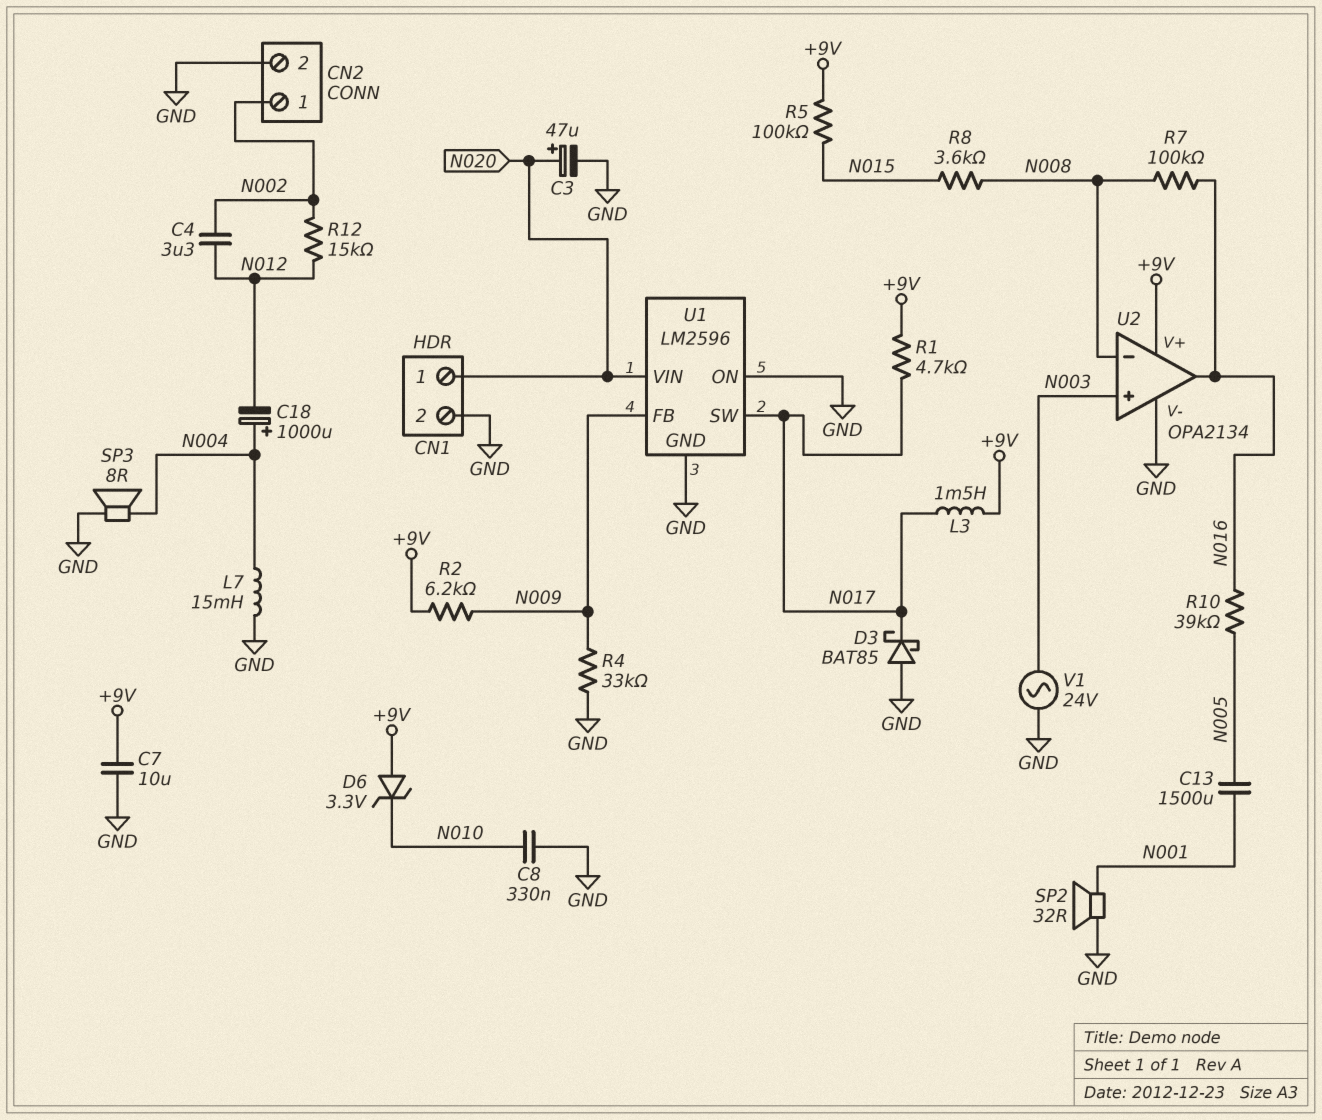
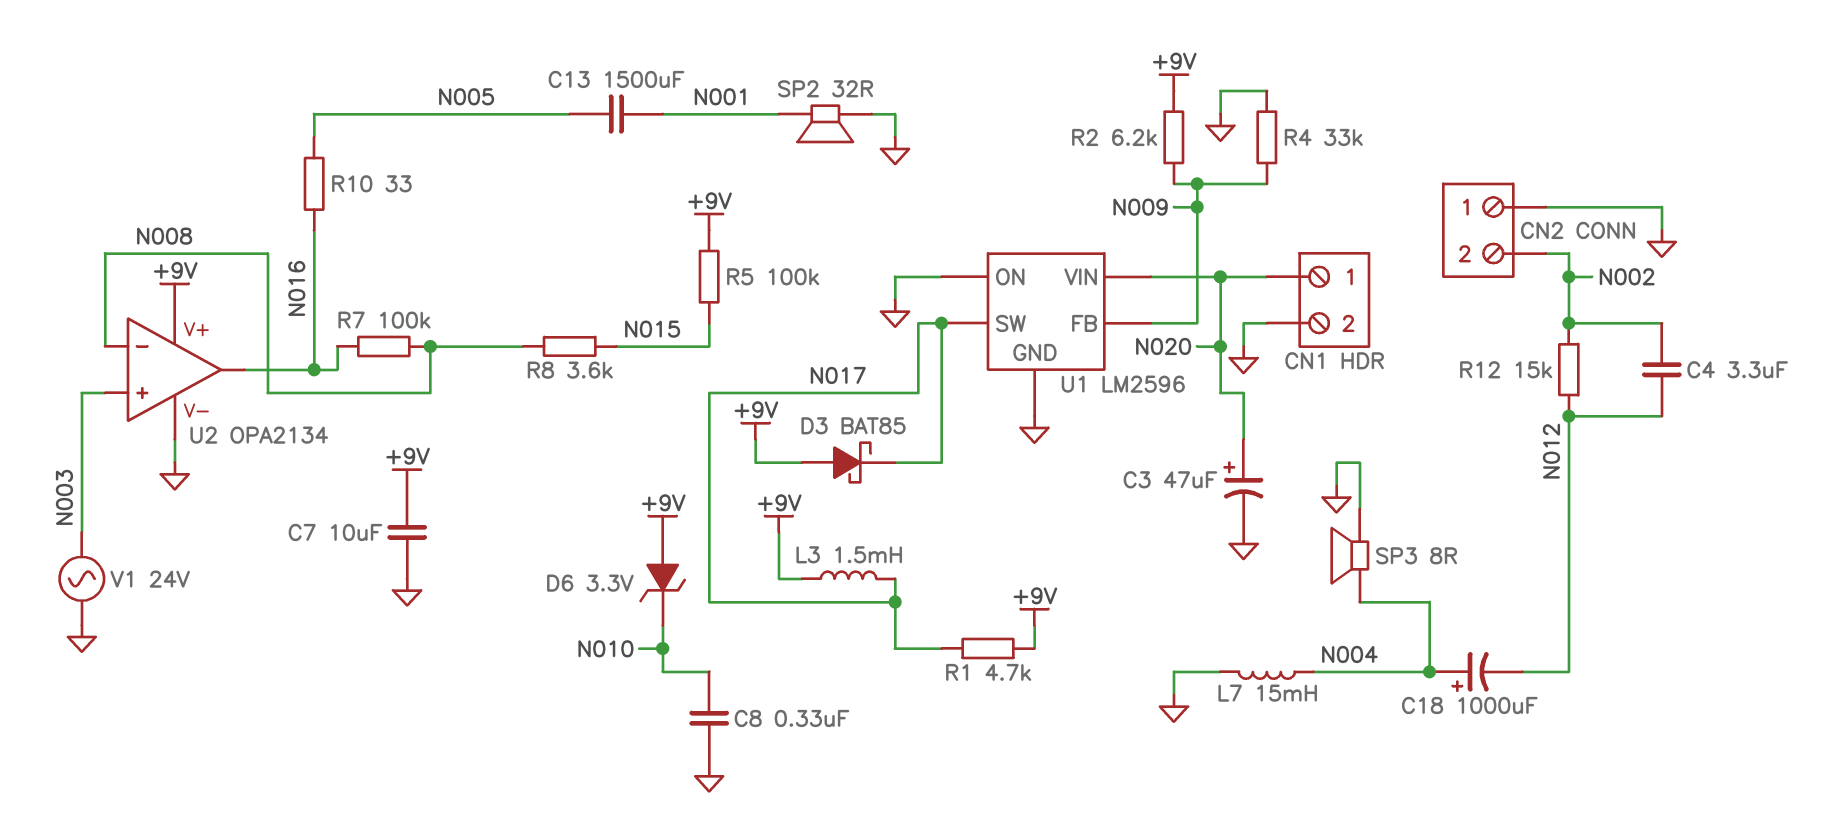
CN2 pin 1: N002 -> GND
CN2 pin 2: GND -> N002
D3: schottky BAT85 (A GND, K N017) -> schottky BAT85 (A +9V, K N017)
R10: 39k (N005, N016) -> 33 (N005, N016)

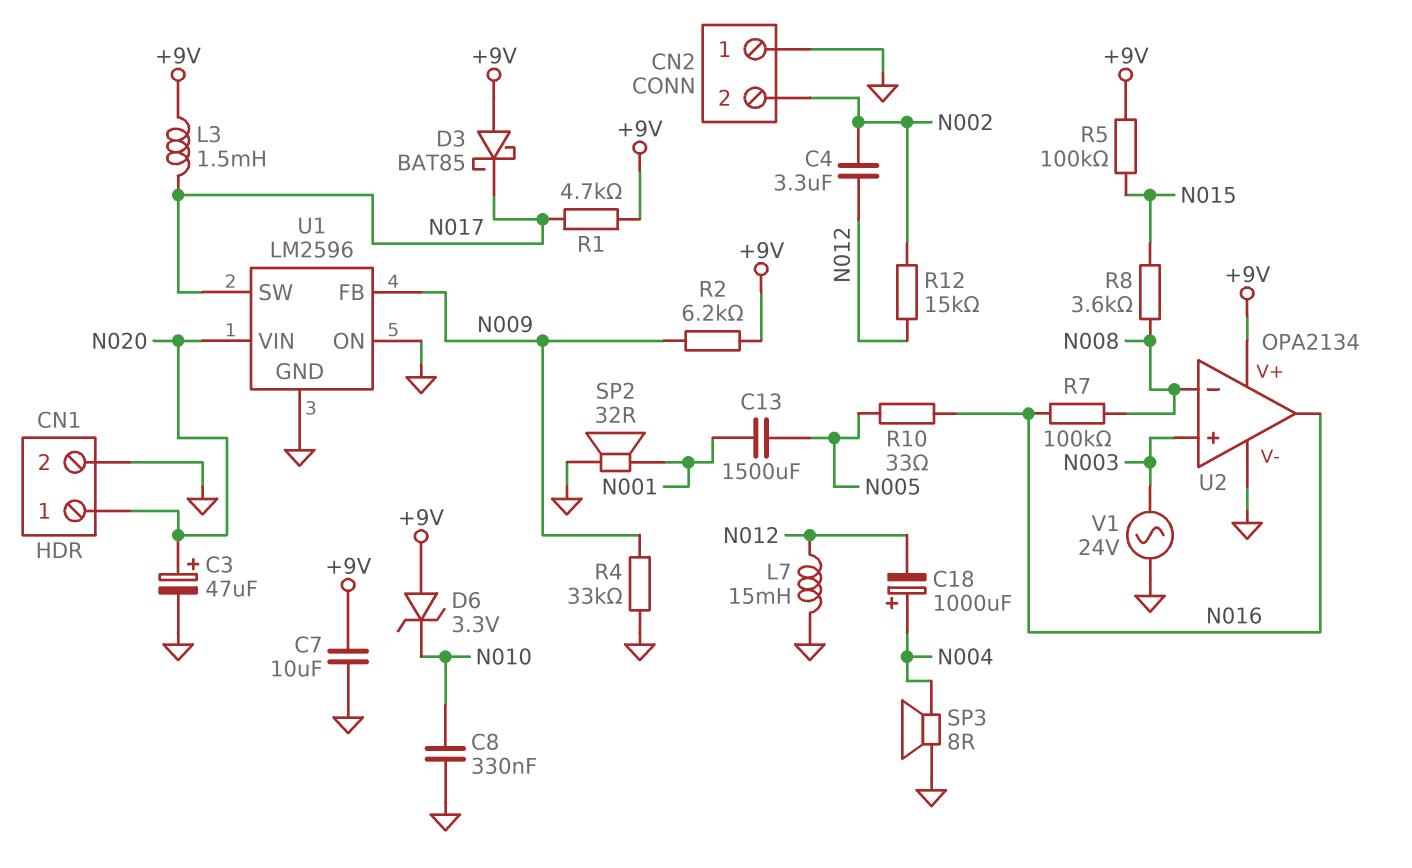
L7: 15mH (GND, N004) -> 15mH (GND, N012)

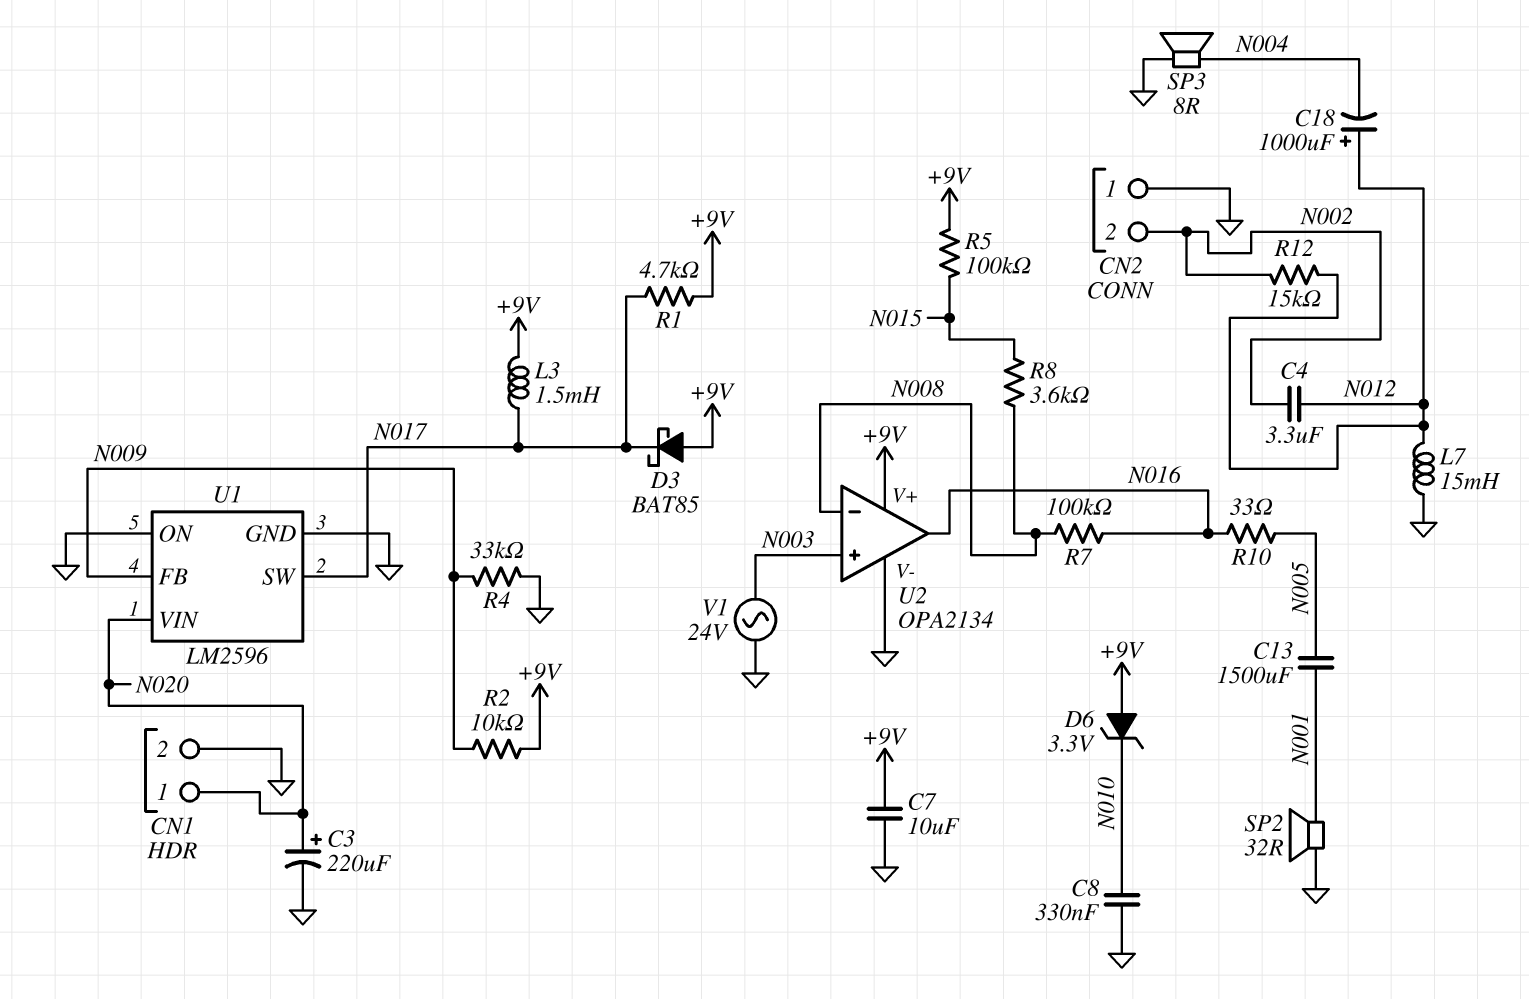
C3: 47uF (plus N020, minus GND) -> 220uF (plus N020, minus GND)
C18: 1000uF (plus N004, minus N012) -> 1000uF (plus N012, minus N004)
R2: 6.2k (+9V, N009) -> 10k (+9V, N009)

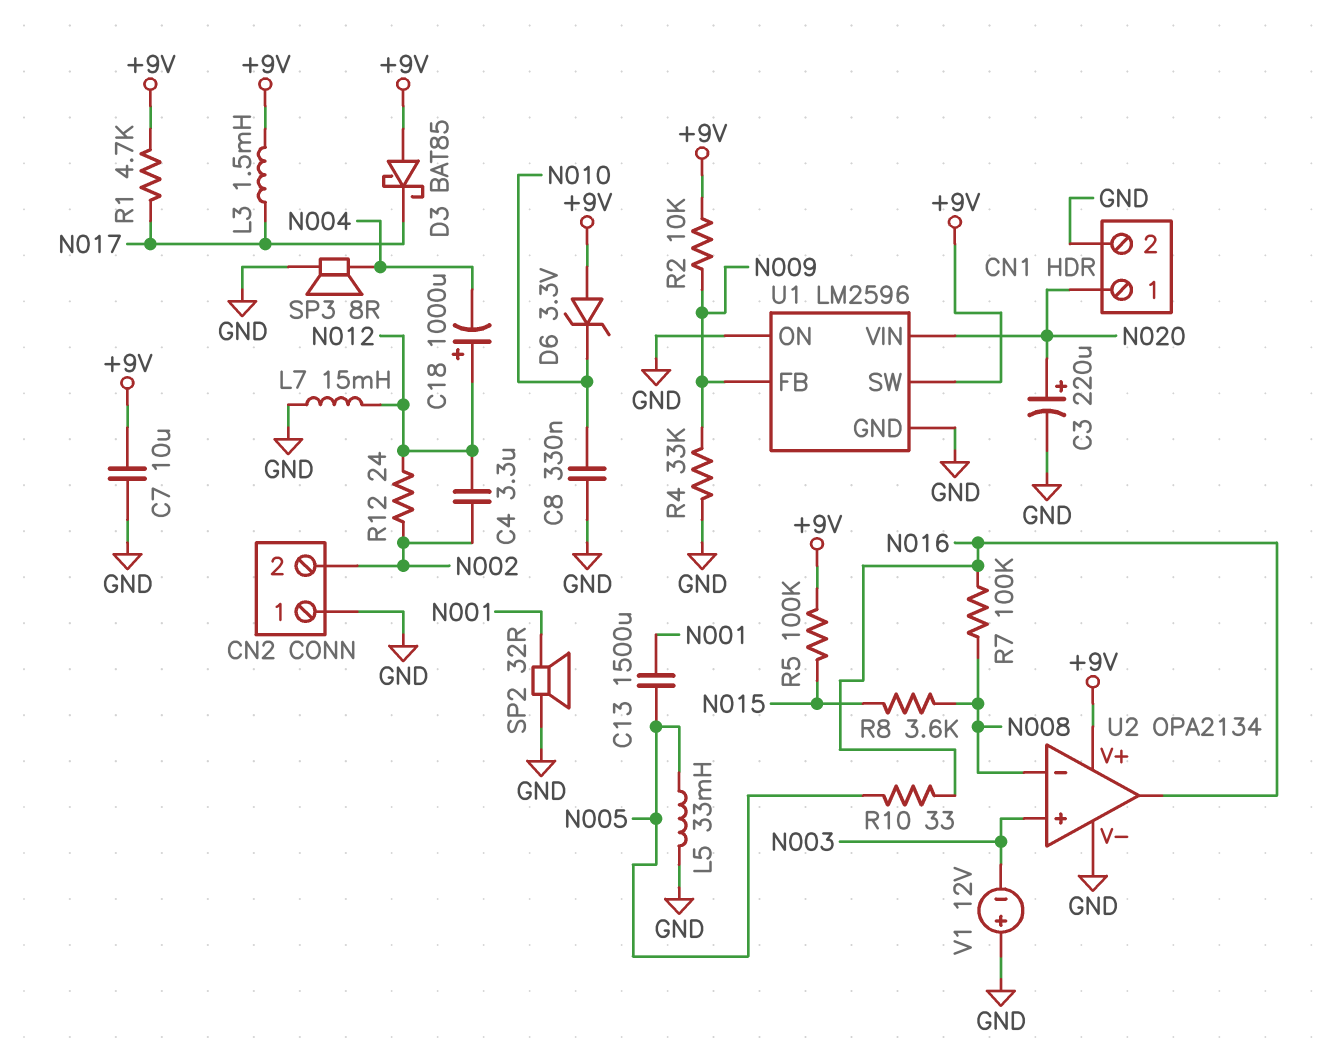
L5: none -> 33mH (GND, N005)
R12: 15k (N002, N012) -> 24 (N002, N012)
U1 pin SW: N017 -> +9V
V1: AC 24V (GND, N003) -> 12V (plus GND, minus N003)

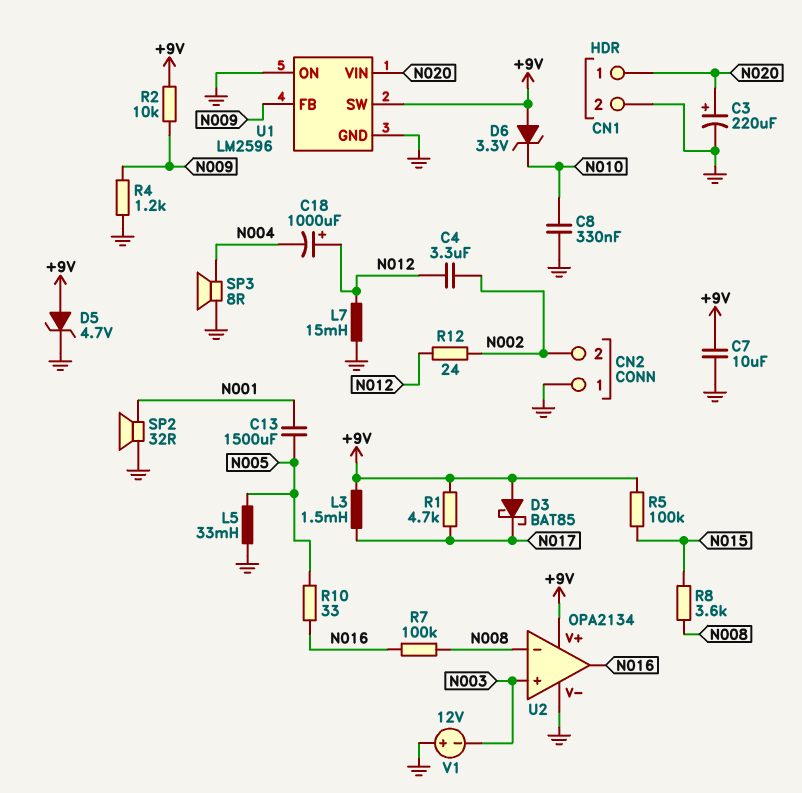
D5: none -> zener 4.7V (A +9V, K GND)
R4: 33k (GND, N009) -> 1.2k (GND, N009)

